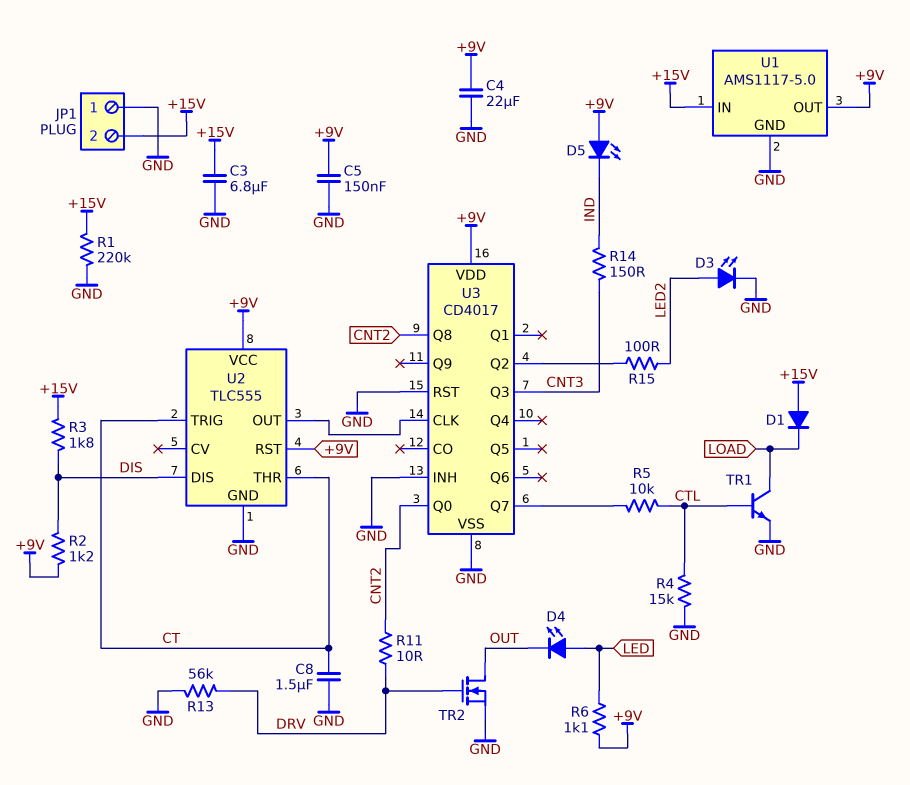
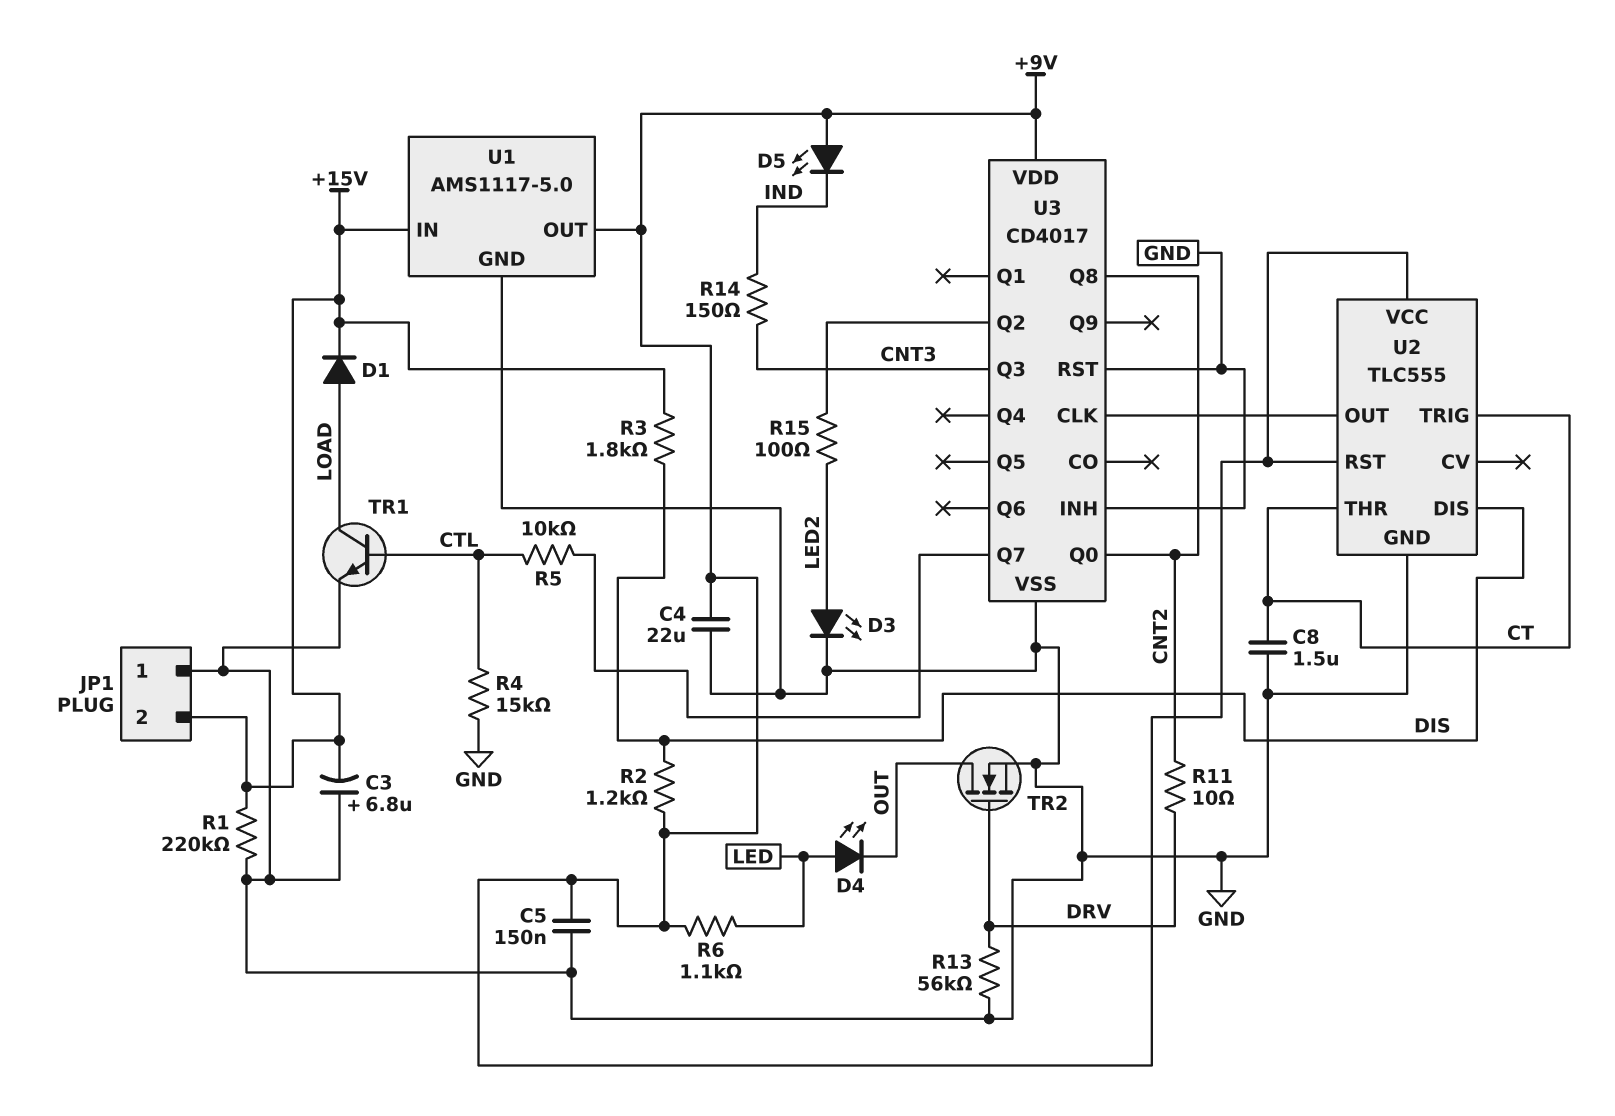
C3: 6.8uF (+15V, GND) -> 6.8uF (plus GND, minus +15V)
D1: diode (A +15V, K LOAD) -> diode (A LOAD, K +15V)

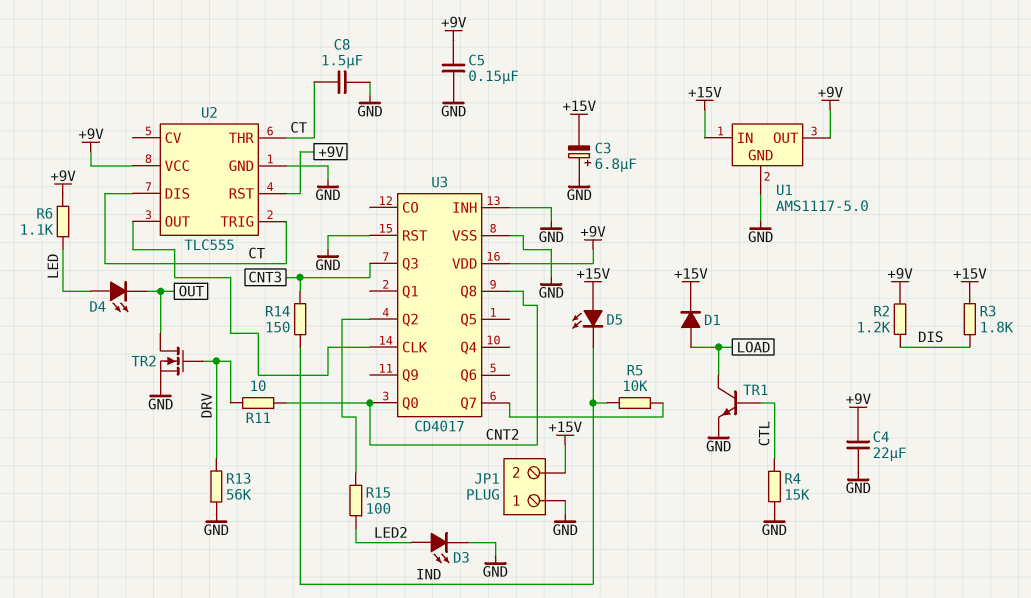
D5: LED (A +9V, K IND) -> LED (A +15V, K IND)
R1: 220k (+15V, GND) -> none
R5: 10k (CTL, U3/Q7) -> 10k (IND, U3/Q7)
U2 pin DIS: DIS -> CT

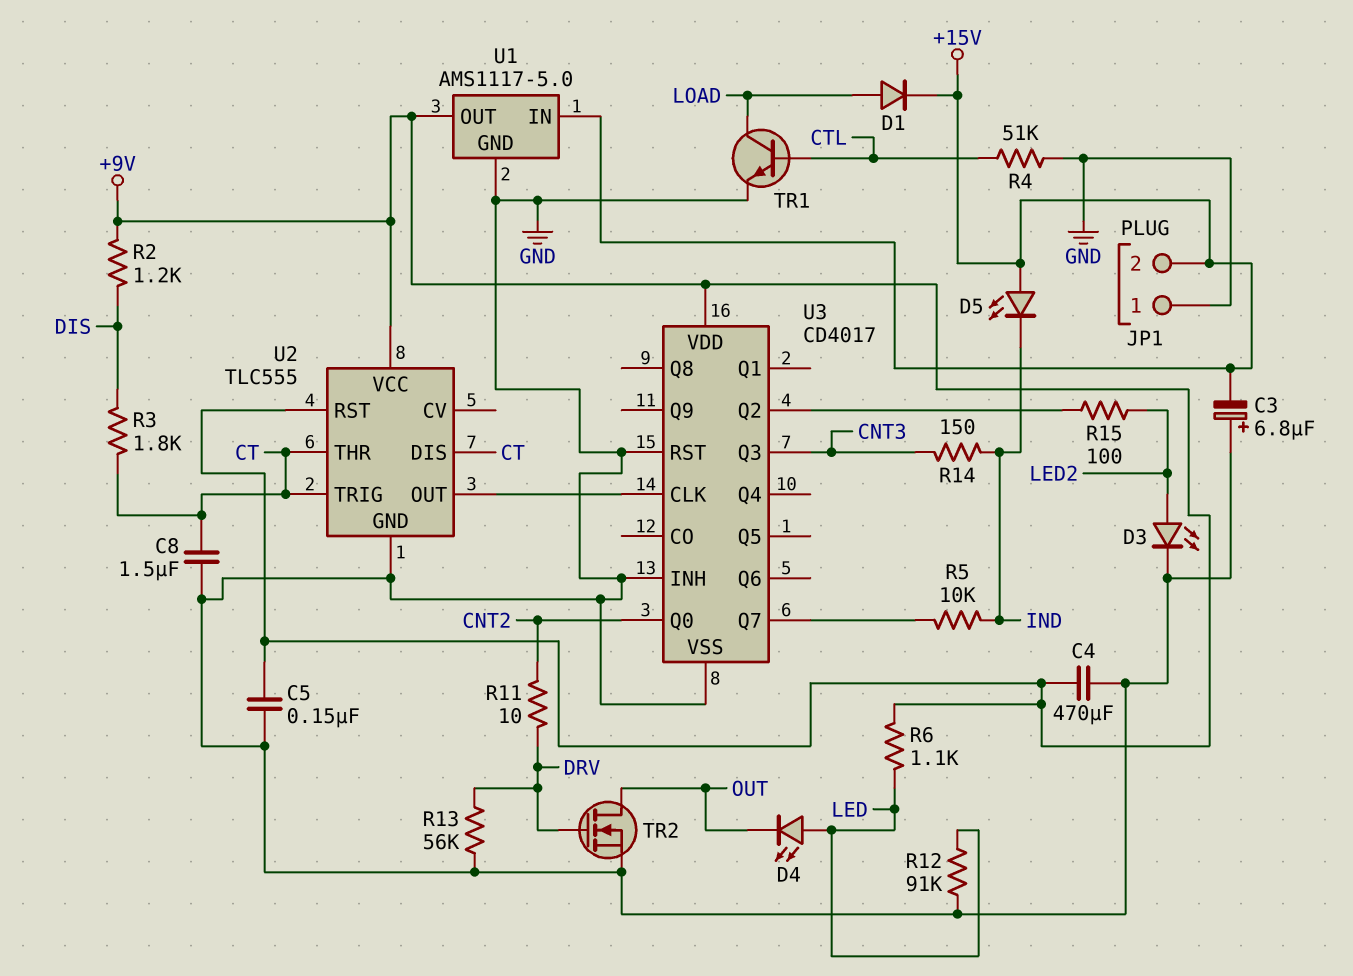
C4: 22uF (+9V, GND) -> 470uF (+9V, GND)
R3: 1.8k (+15V, DIS) -> 1.8k (CT, DIS)
R4: 15k (CTL, GND) -> 51k (CTL, GND)
R12: none -> 91k (GND, LED)
U3 pin Q8: CNT2 -> none

